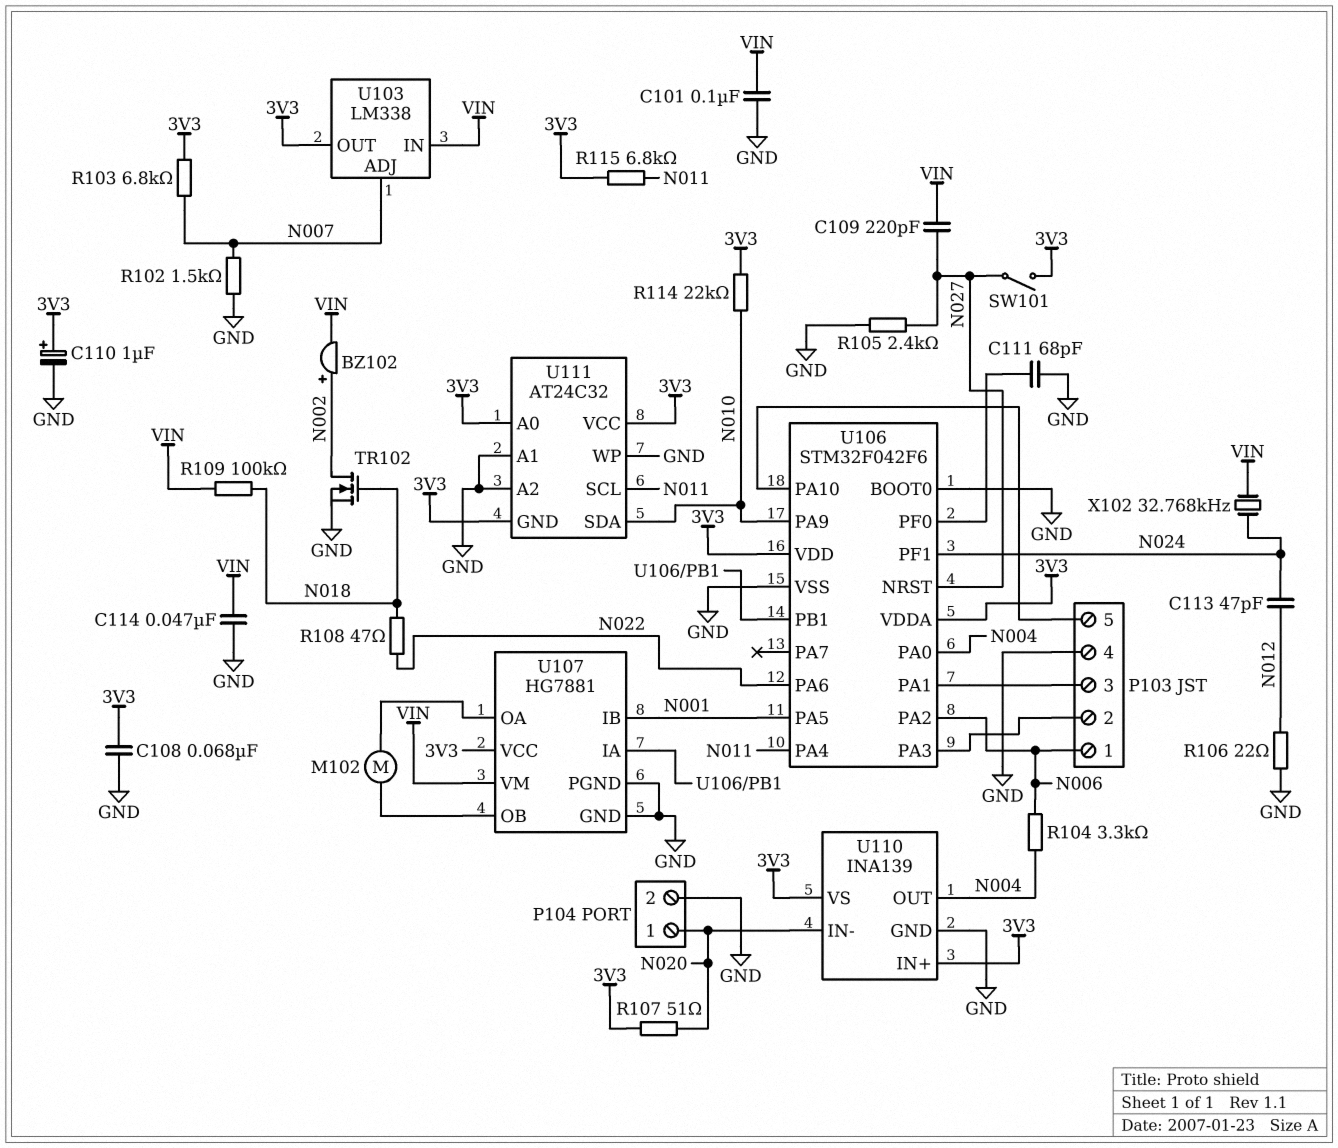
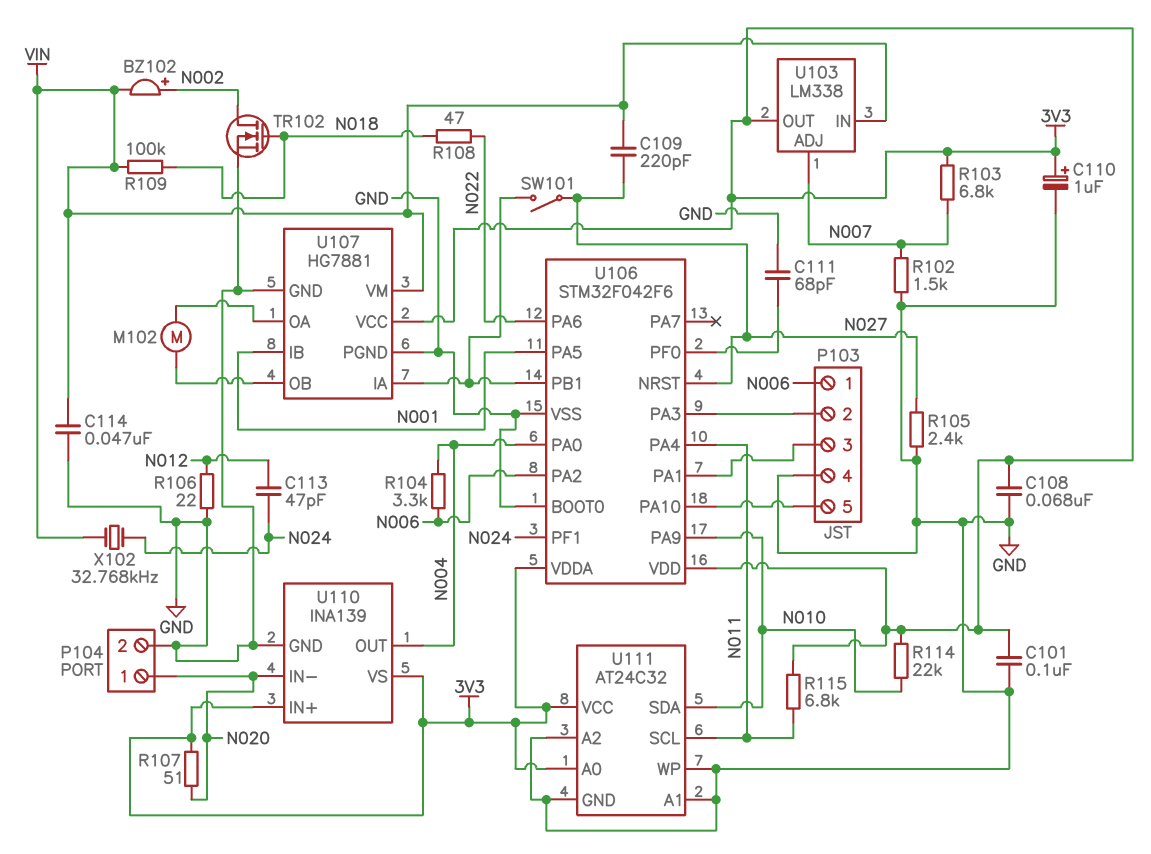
C101: 100nF (GND, VIN) -> 100nF (3V3, GND)
SW101: switch (3V3, N027) -> switch (N027, U106/PB1)
U111 pin GND: 3V3 -> GND

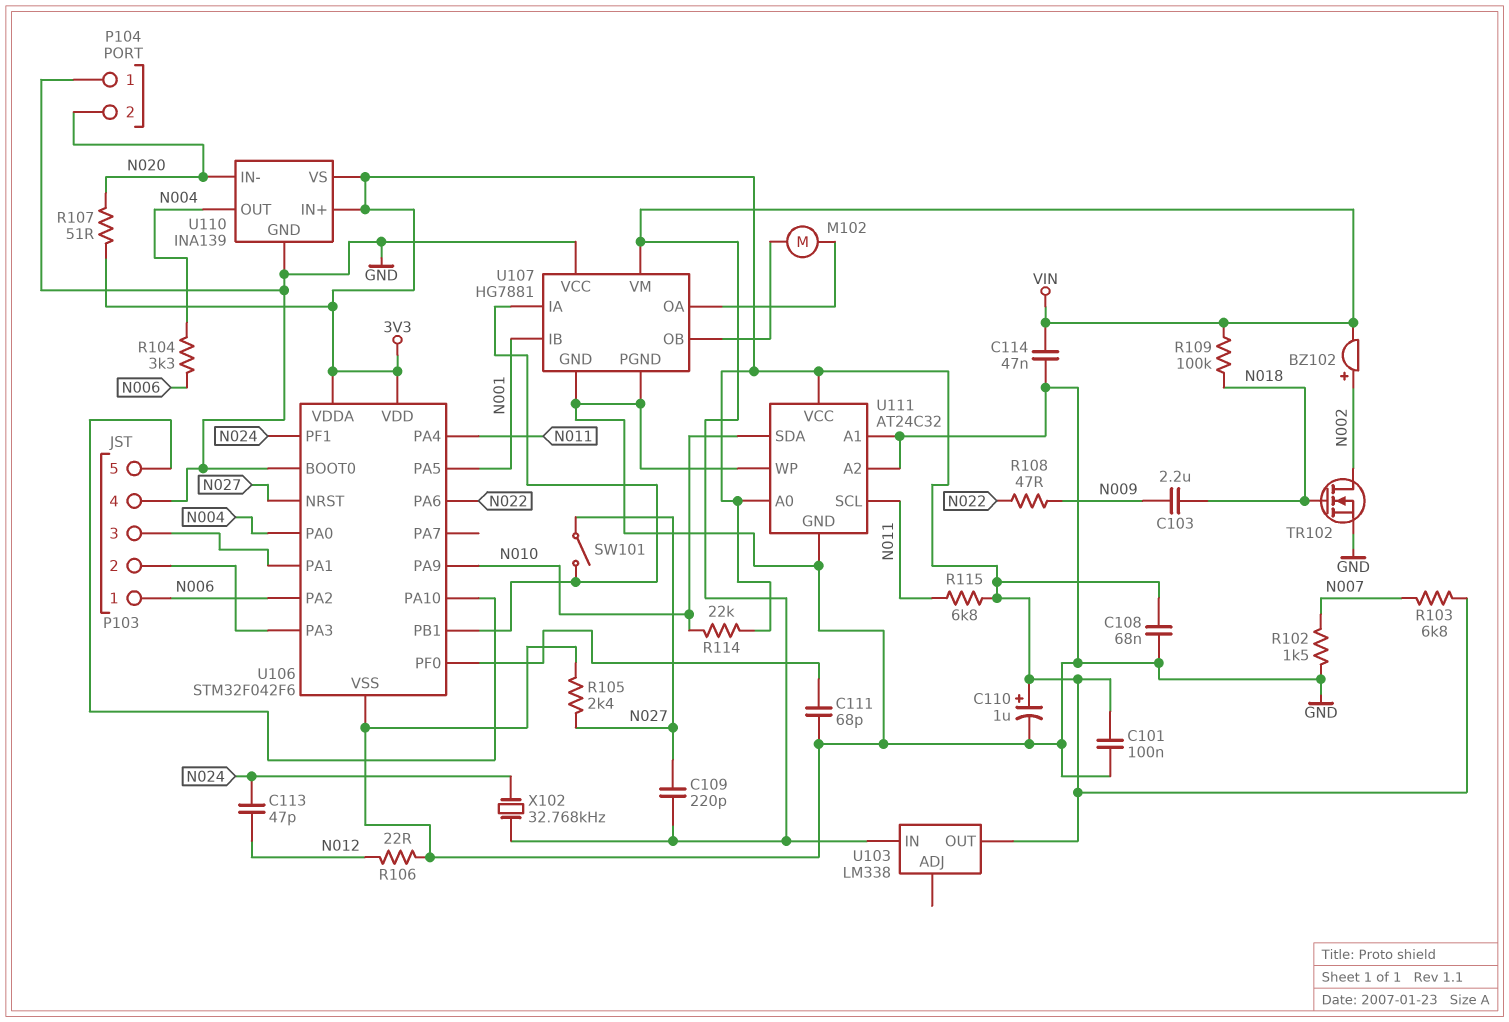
C103: none -> 2.2uF (N009, N018)
P104 pin 1: N020 -> GND
P104 pin 2: GND -> N020
R108: 47 (N018, N022) -> 47 (N009, N022)
U103 pin ADJ: N007 -> none
U107 pin VCC: 3V3 -> GND

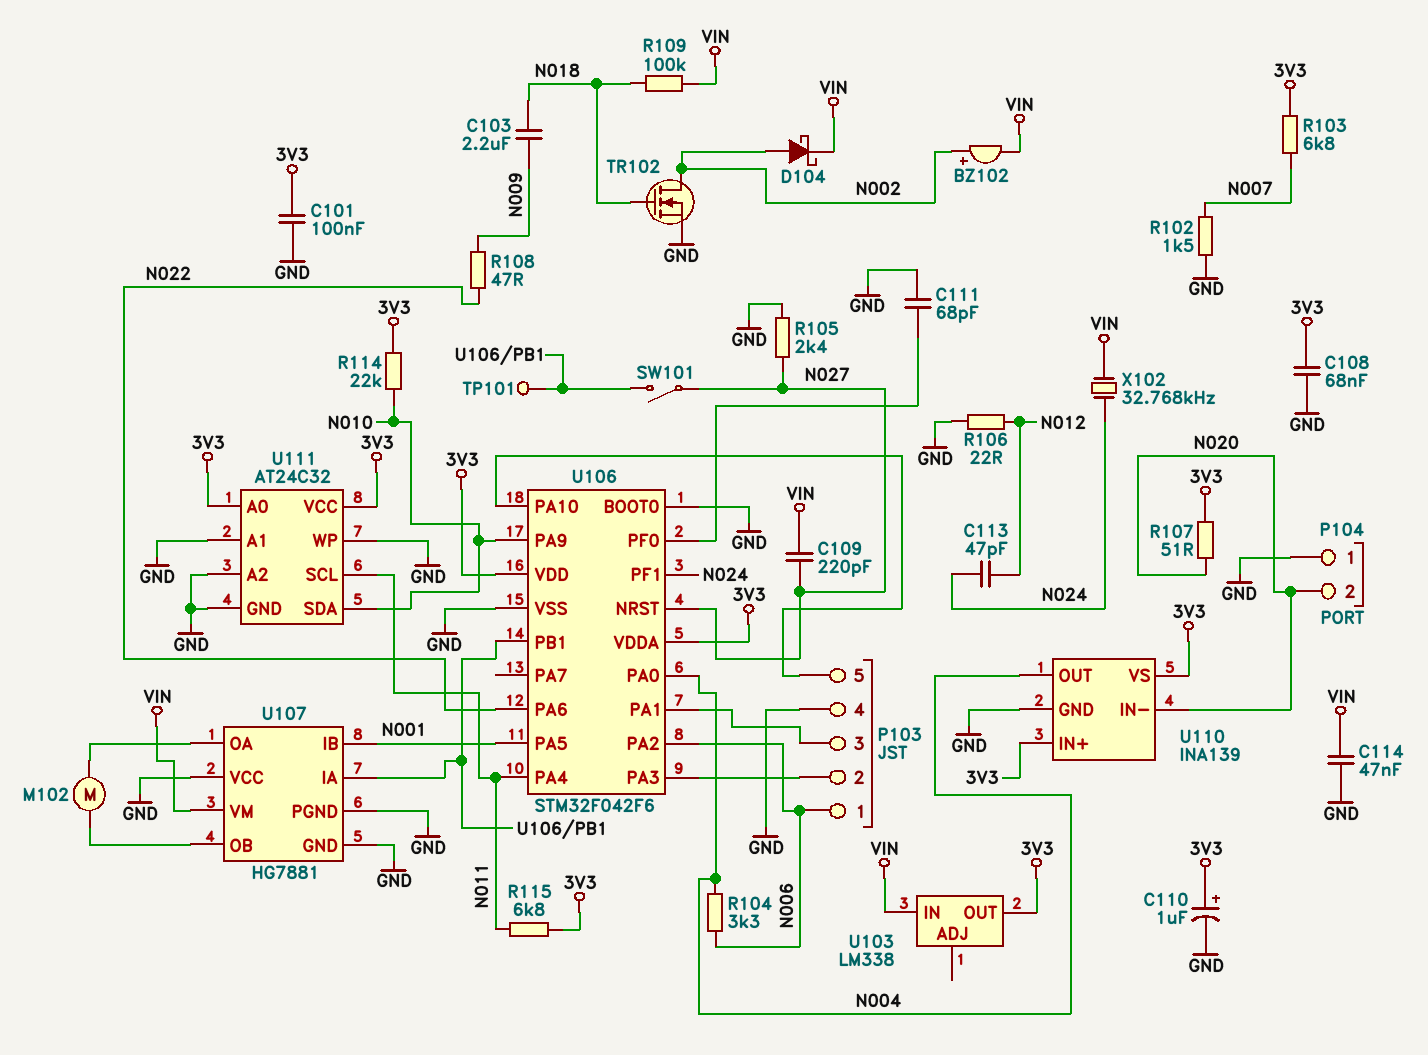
D104: none -> schottky (A N002, K VIN)
TP101: none -> test point (U106/PB1)

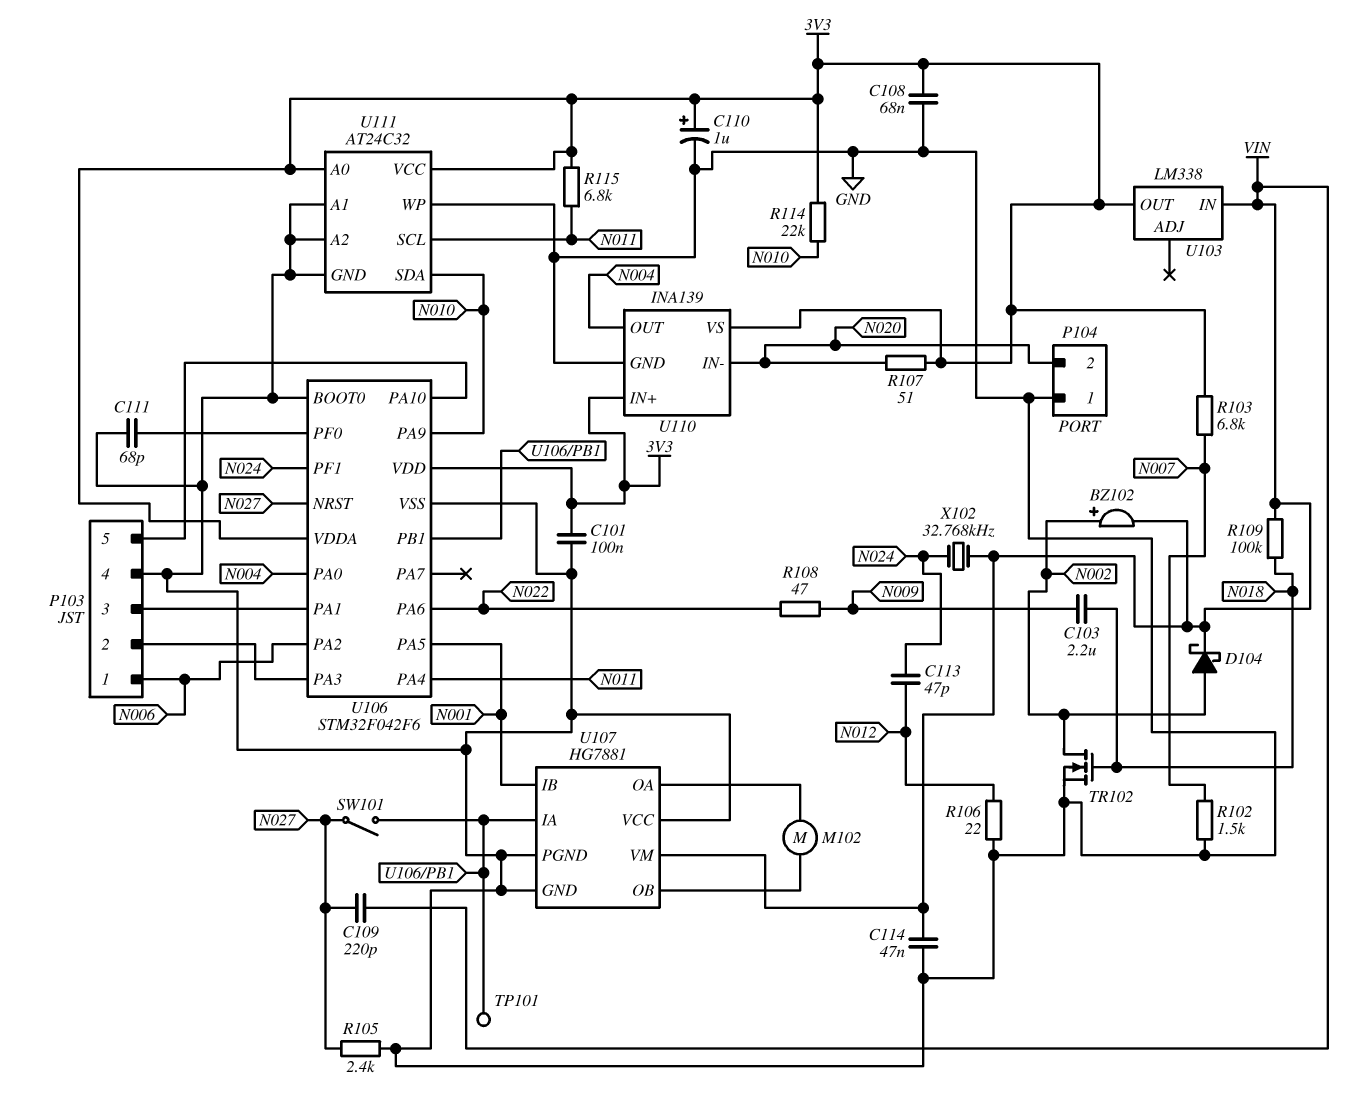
R104: 3.3k (N004, N006) -> none

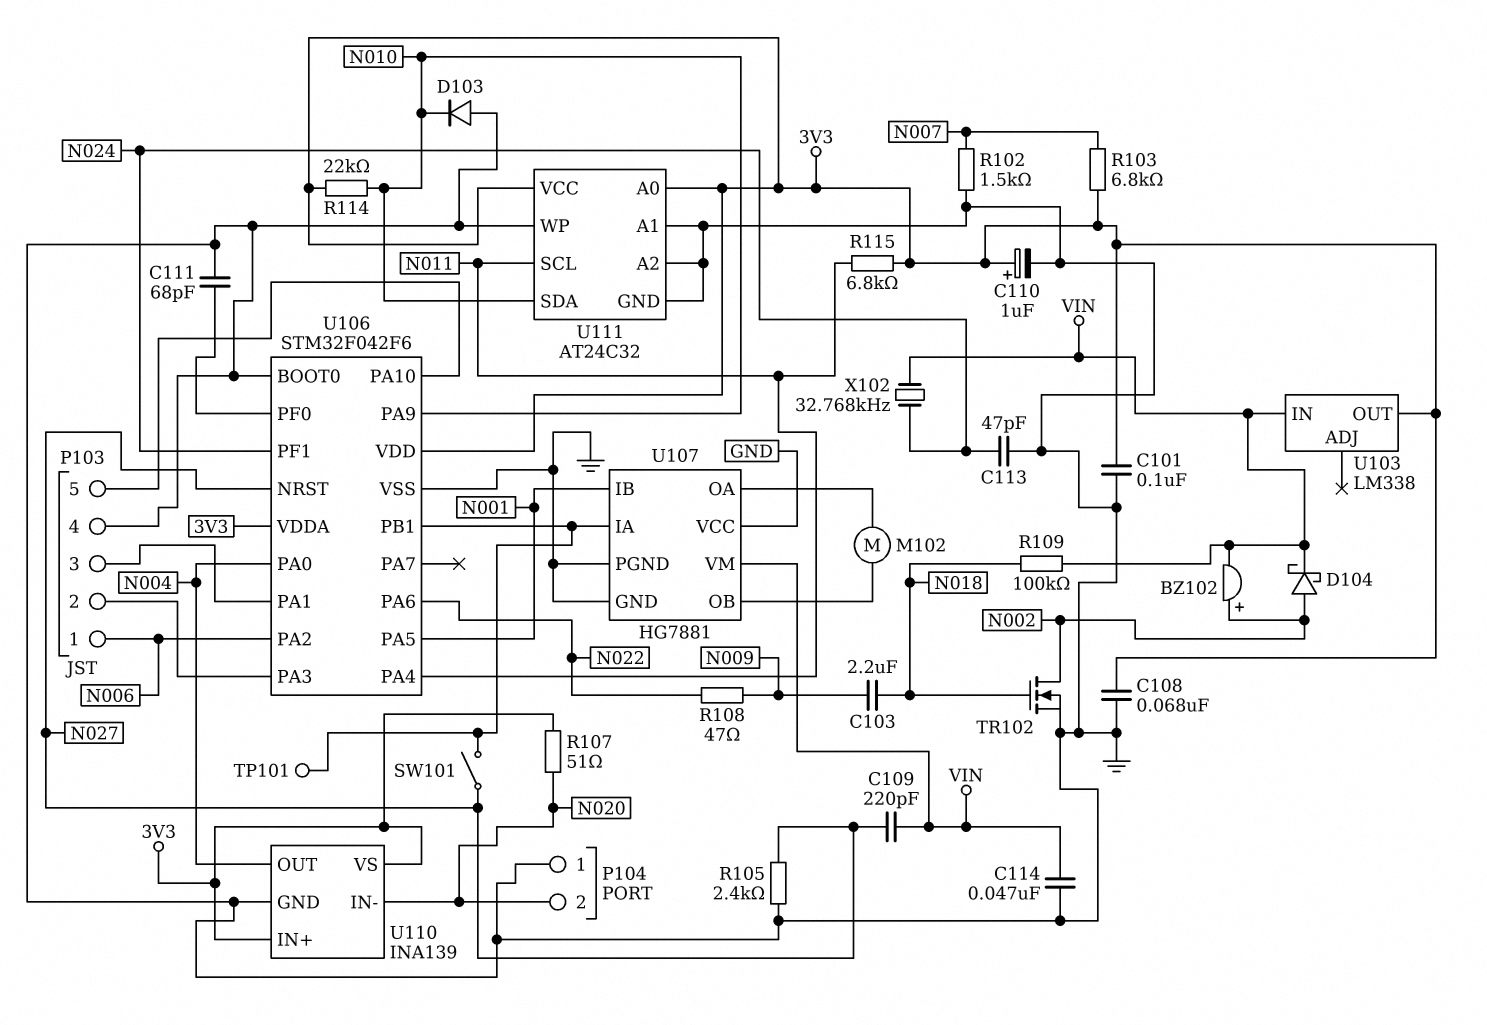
C113: 47pF (N012, N024) -> 47pF (GND, N024)
D103: none -> diode (A GND, K N010)
R106: 22 (GND, N012) -> none

